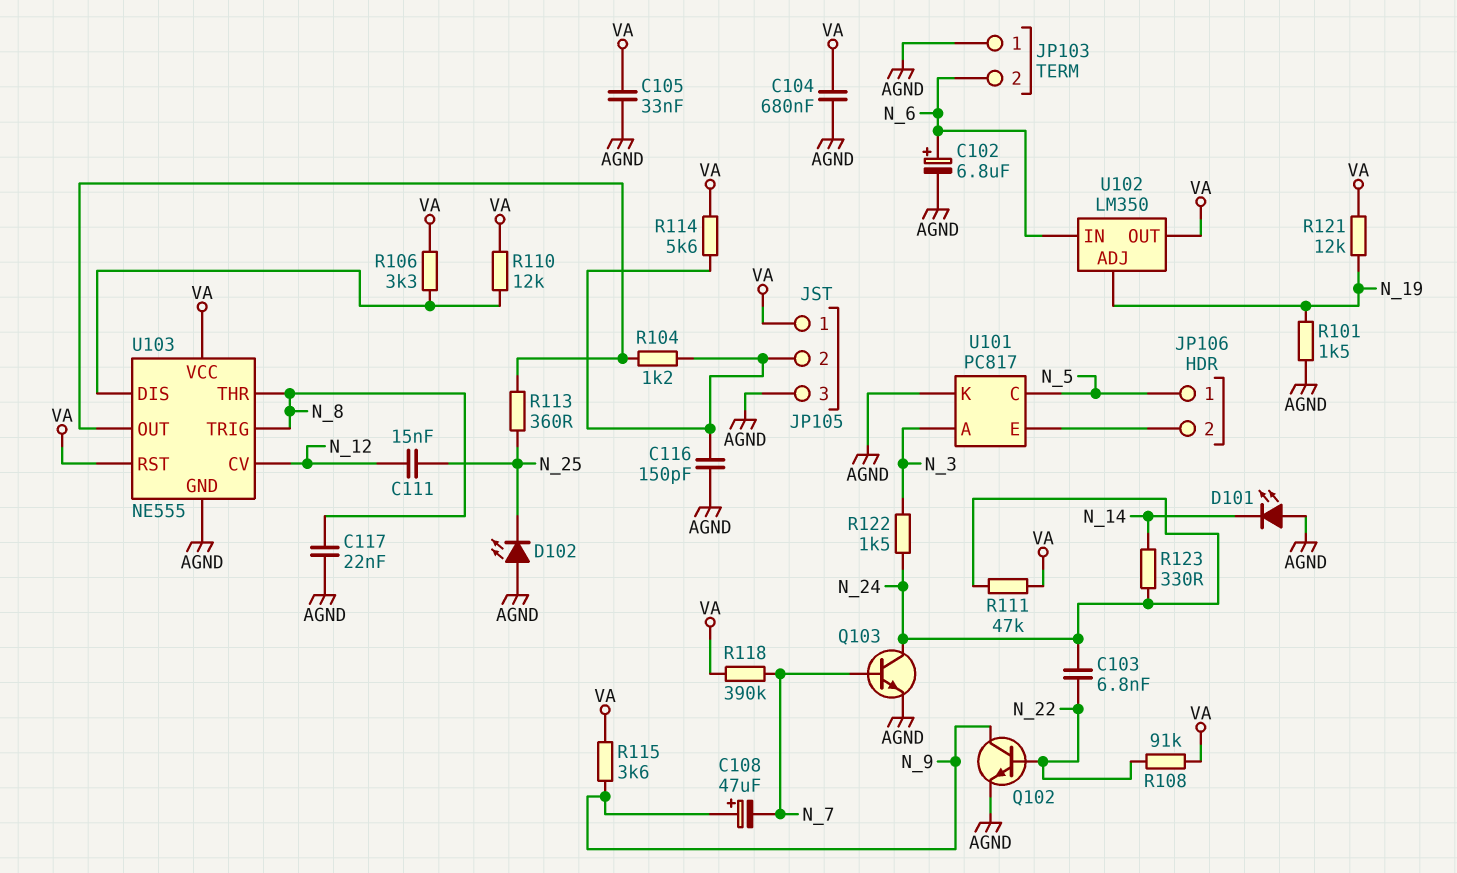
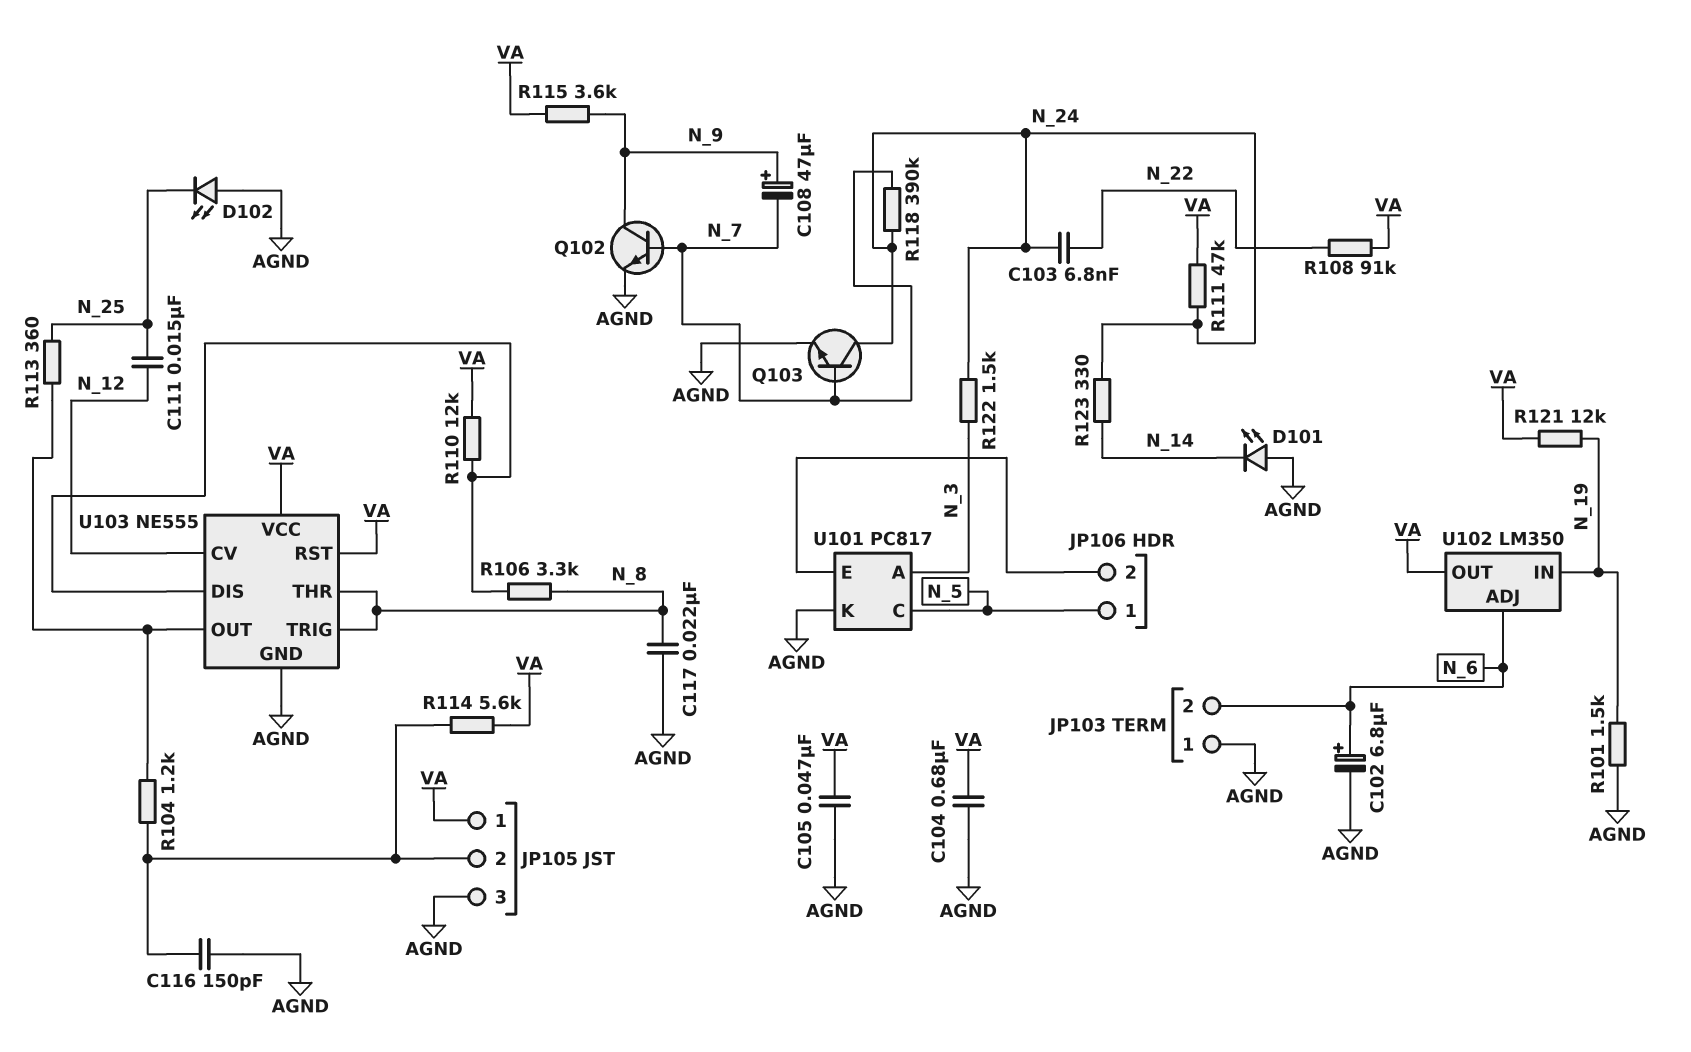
C105: 33nF (AGND, VA) -> 47nF (AGND, VA)
Q102: NPN (B N_22, C N_9, E AGND) -> NPN (B N_7, C N_9, E AGND)
R106: 3.3k (U103/DIS, VA) -> 3.3k (N_8, U103/DIS)
R118: 390k (N_7, VA) -> 390k (N_7, N_24)
U102 pin ADJ: N_19 -> N_6
U102 pin IN: N_6 -> N_19

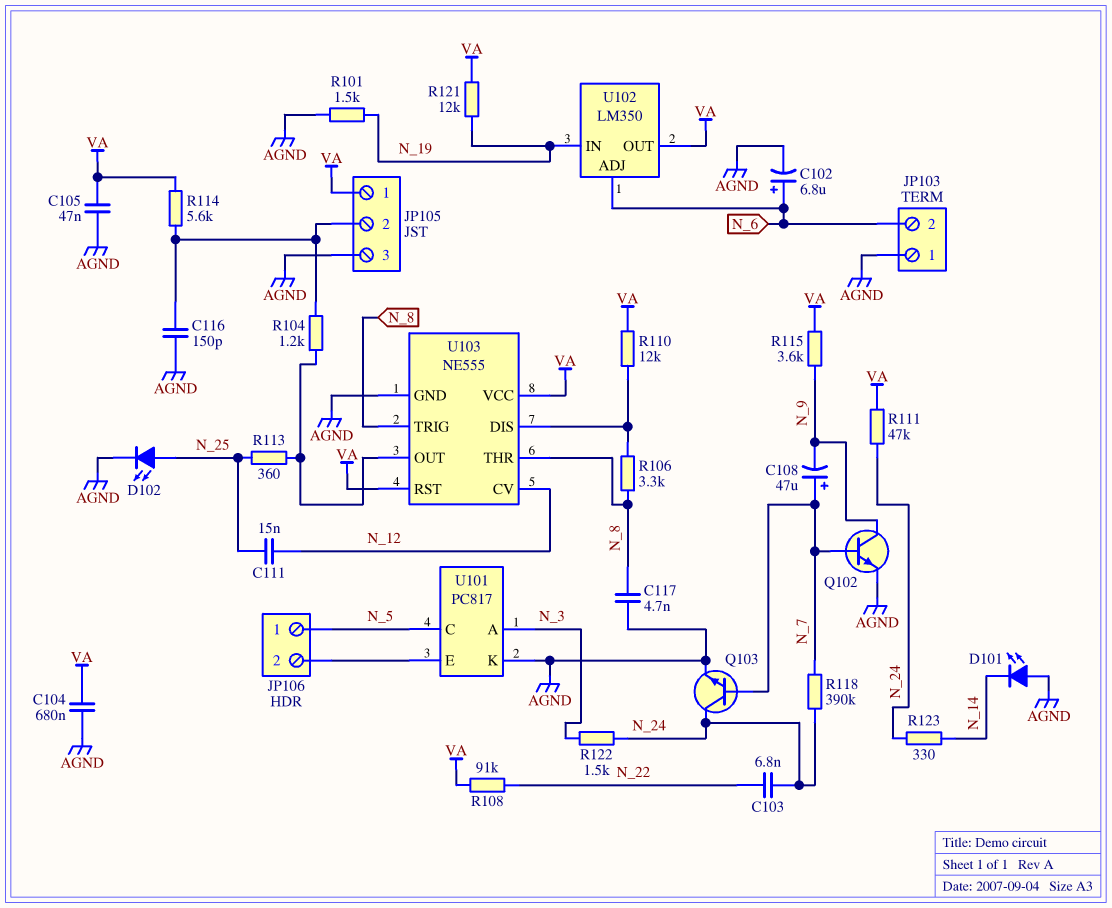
C108: 47uF (plus N_9, minus N_7) -> 47uF (plus N_7, minus N_9)
C117: 22nF (AGND, N_8) -> 4.7nF (AGND, N_8)
D102: LED (A AGND, K N_25) -> LED (A N_25, K AGND)

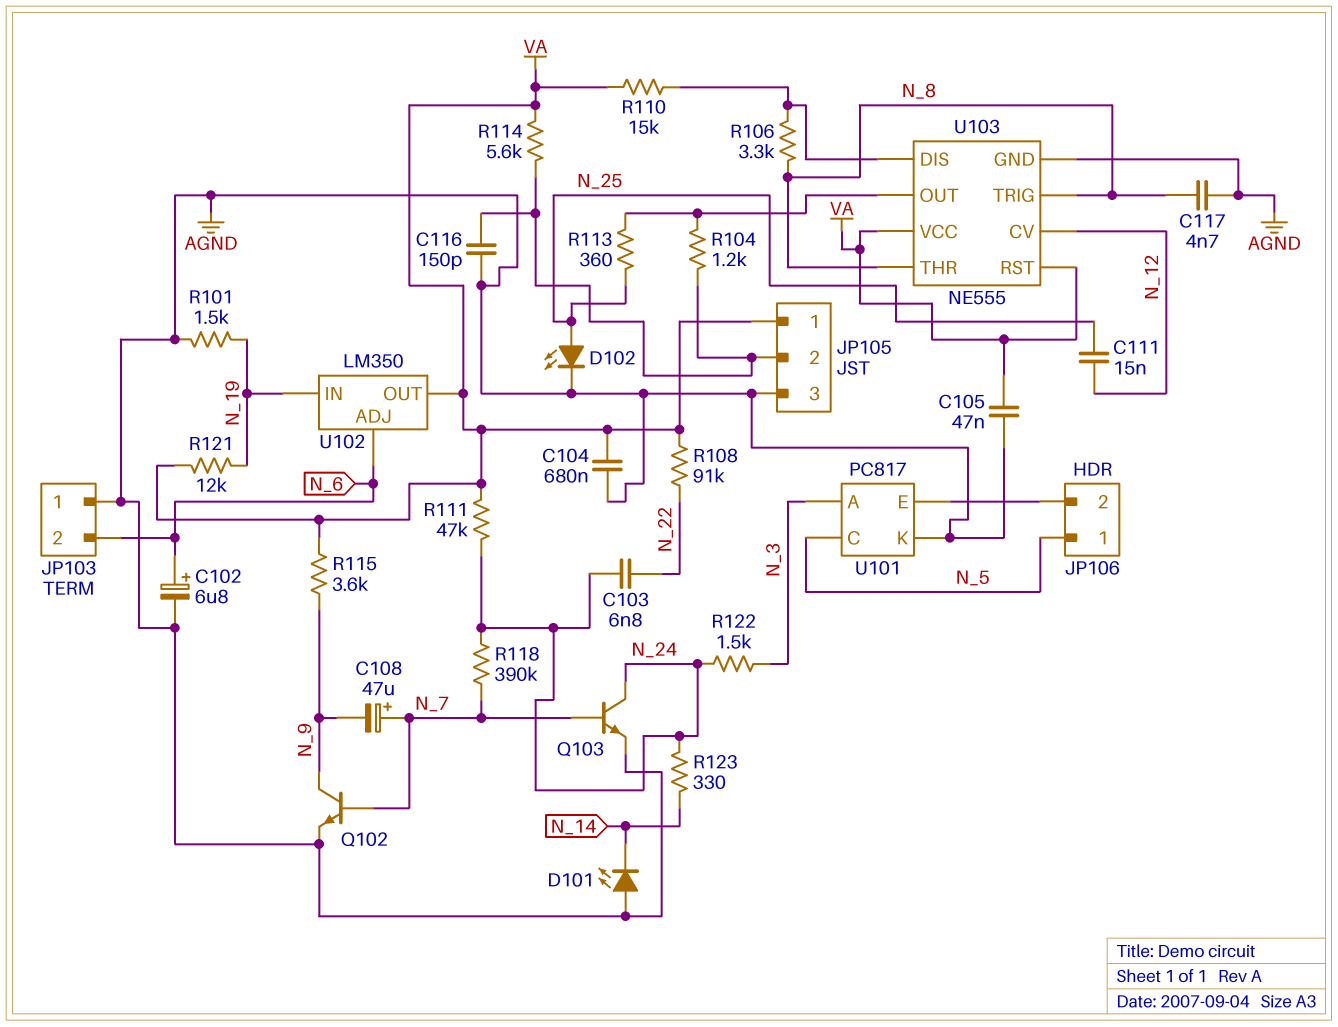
R110: 12k (U103/DIS, VA) -> 15k (U103/DIS, VA)

